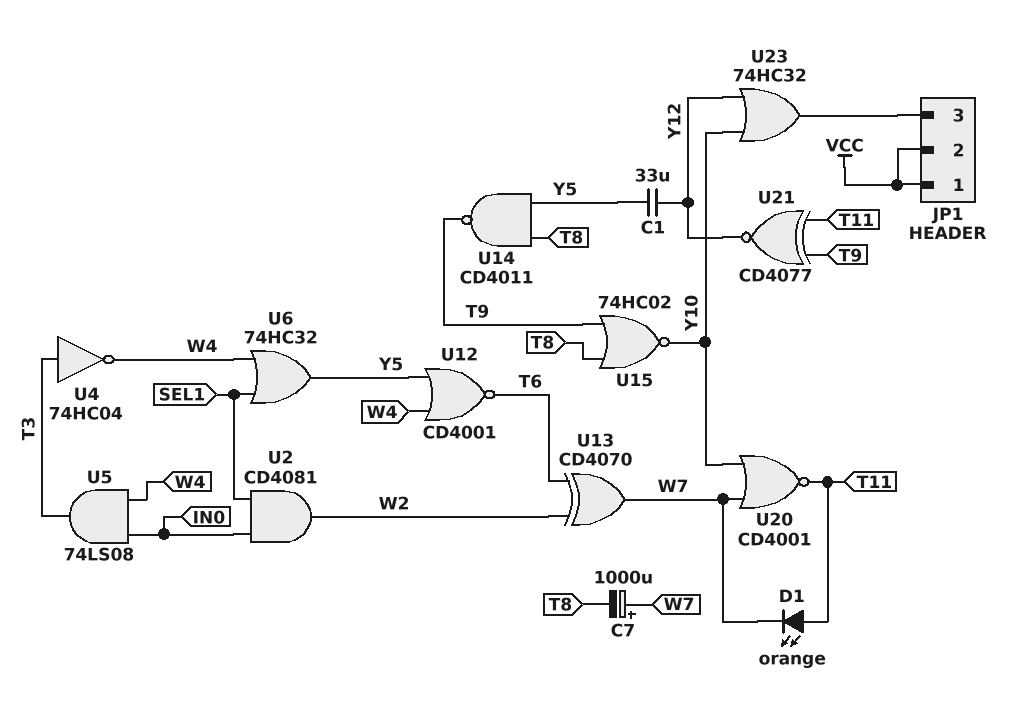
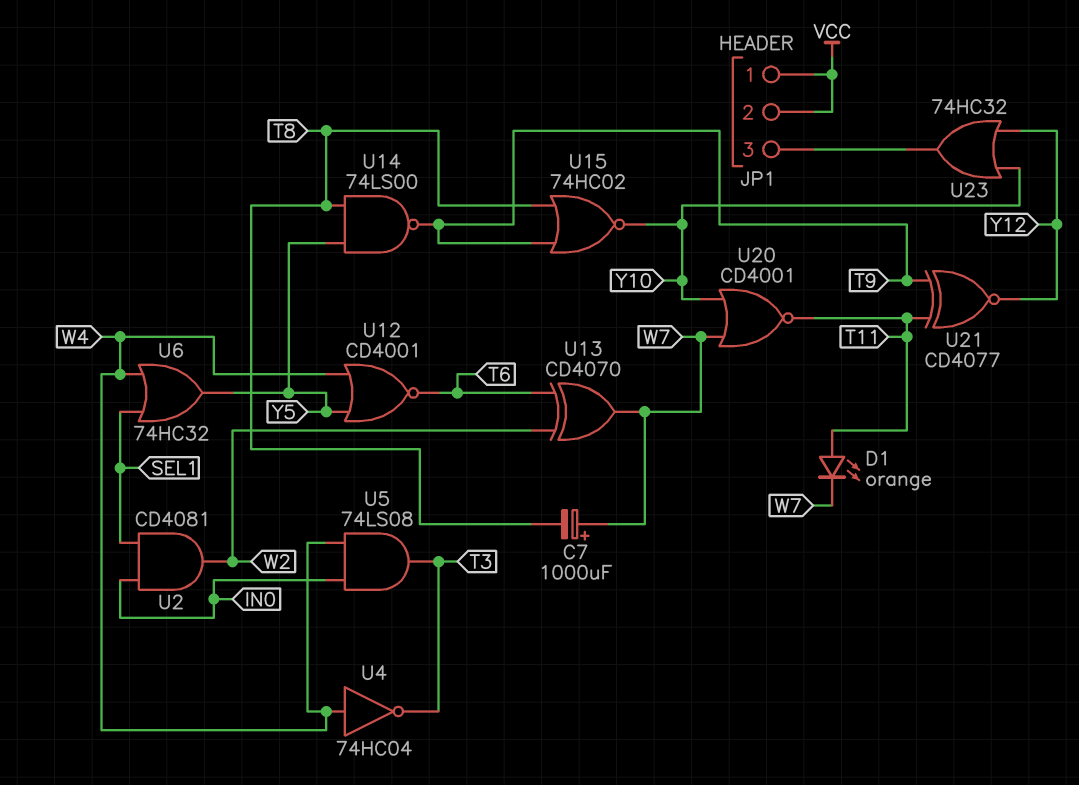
C1: 33uF (Y5, Y12) -> none
U4: NOT 74HC04 (in T3, out W4) -> NOT 74HC04 (in W4, out T3)
U14: NAND CD4011 (in T8, in Y5, out T9) -> NAND 74LS00 (in T8, in Y5, out T9)

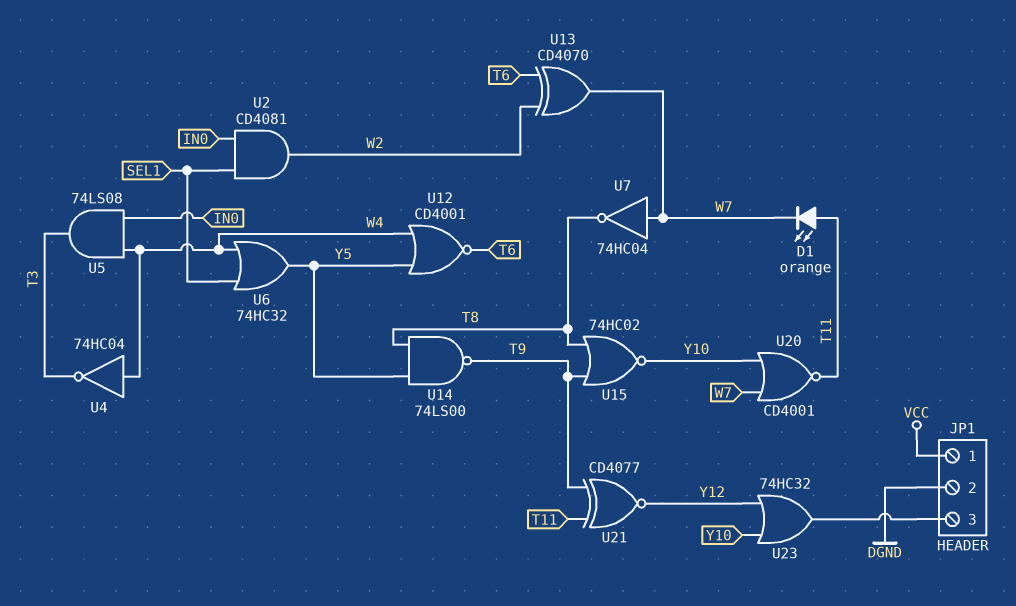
C7: 1000uF (plus W7, minus T8) -> none
JP1 pin 2: VCC -> DGND
U7: none -> NOT 74HC04 (in W7, out T8)

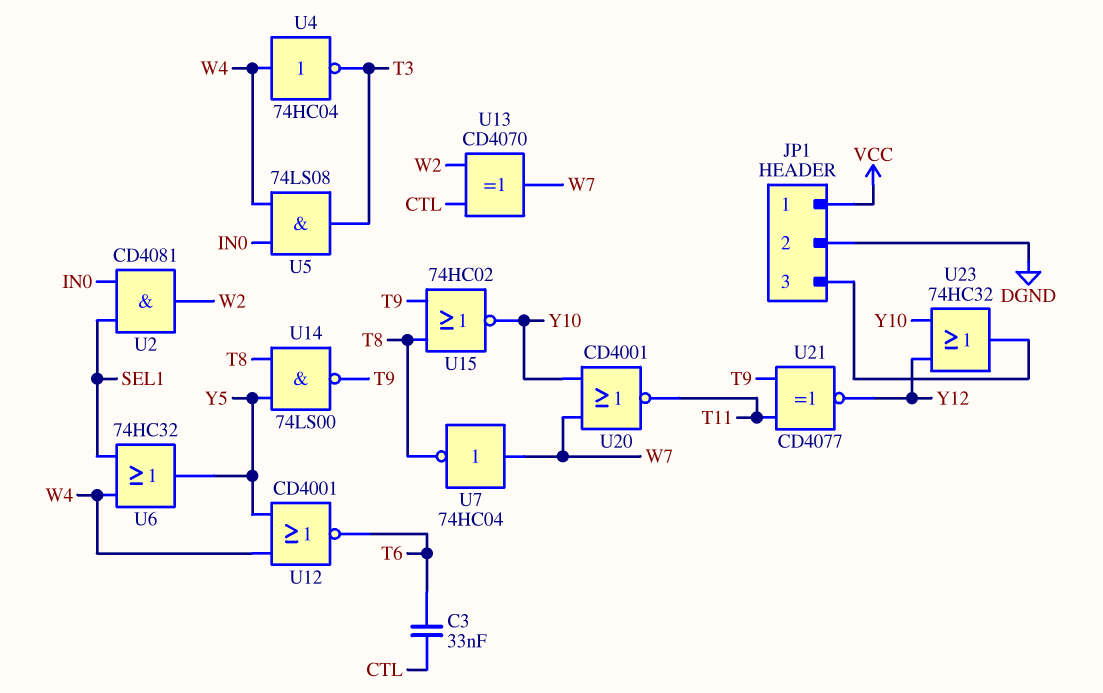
C3: none -> 33nF (CTL, T6)
D1: LED orange (A T11, K W7) -> none
U13: XOR CD4070 (in T6, in W2, out W7) -> XOR CD4070 (in CTL, in W2, out W7)

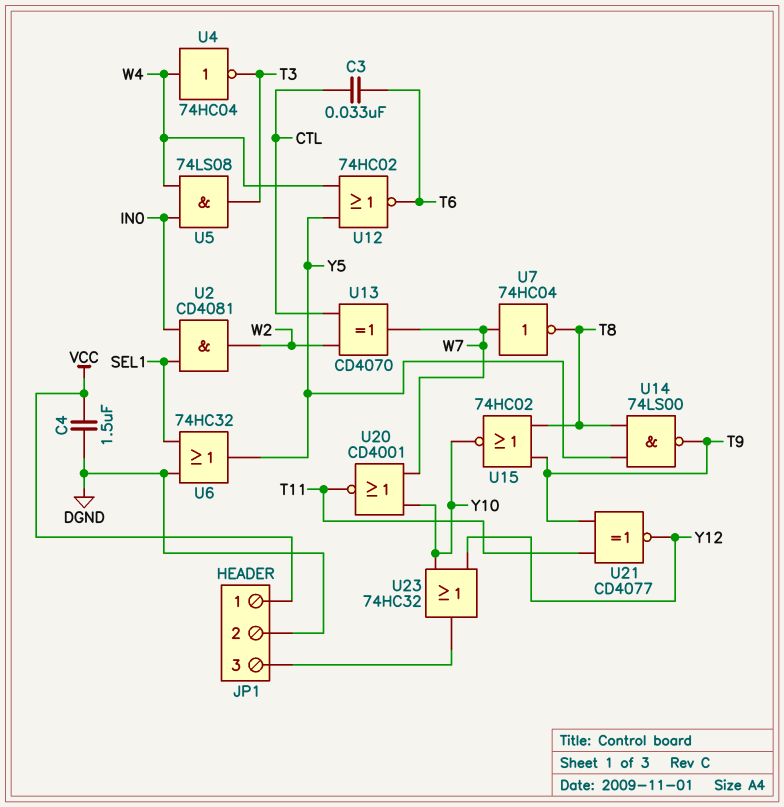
C4: none -> 1.5uF (DGND, VCC)
U6: OR 74HC32 (in SEL1, in W4, out Y5) -> OR 74HC32 (in DGND, in SEL1, out Y5)
U12: NOR CD4001 (in W4, in Y5, out T6) -> NOR 74HC02 (in W4, in Y5, out T6)

